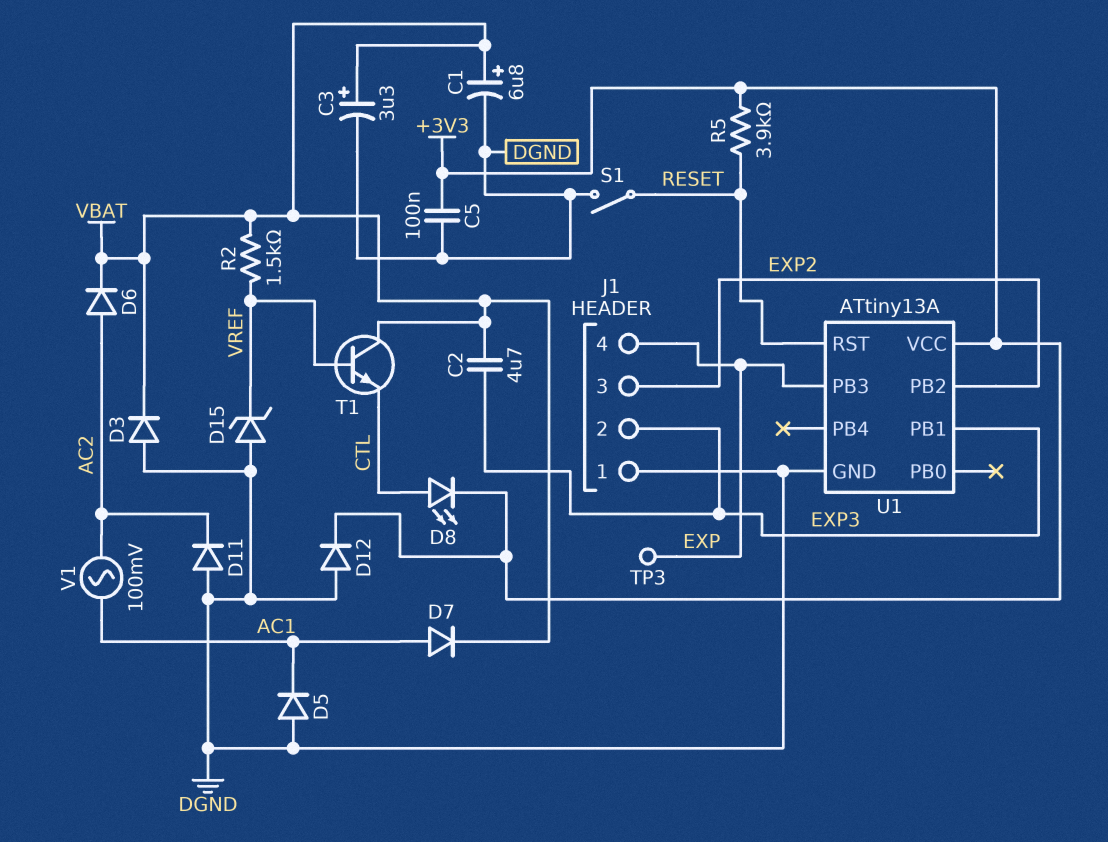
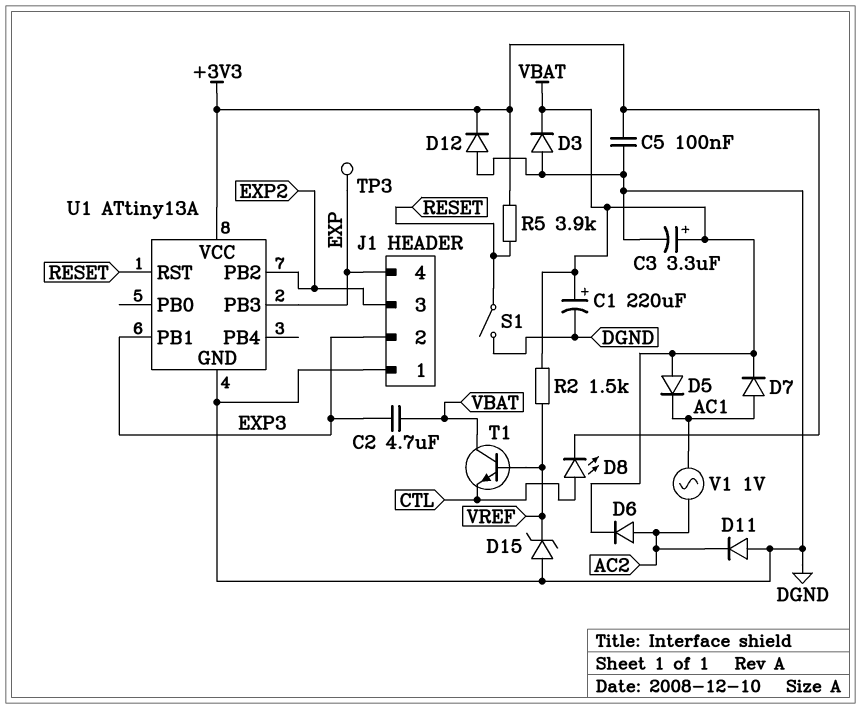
C1: 6.8uF (plus VBAT, minus DGND) -> 220uF (plus VBAT, minus DGND)
D5: diode (A DGND, K AC1) -> diode (A VBAT, K AC1)
V1: AC 100mV (AC1, AC2) -> AC 1V (AC1, AC2)

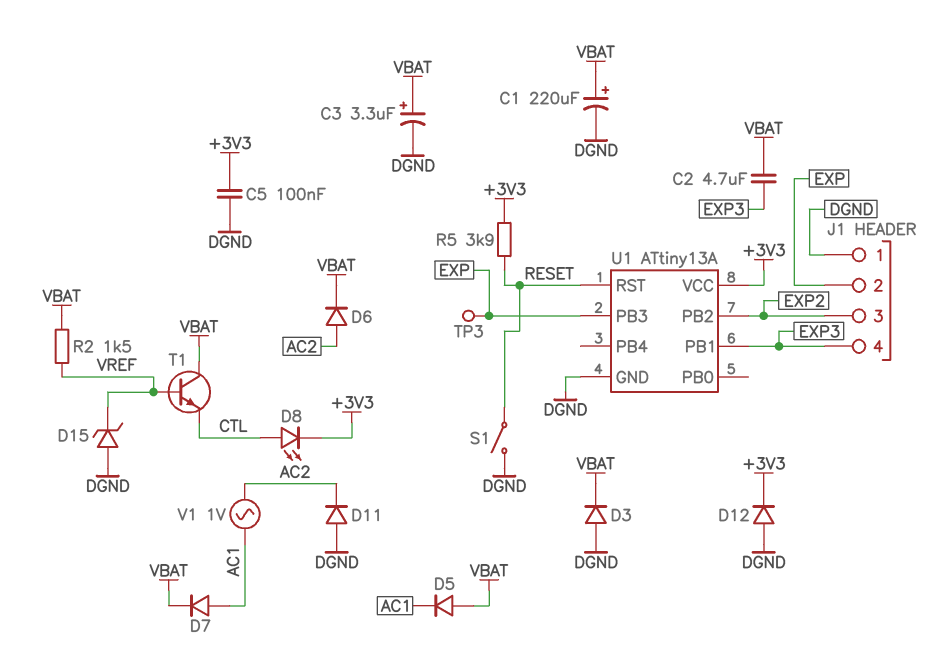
J1 pin 2: EXP3 -> EXP
J1 pin 4: EXP -> EXP3

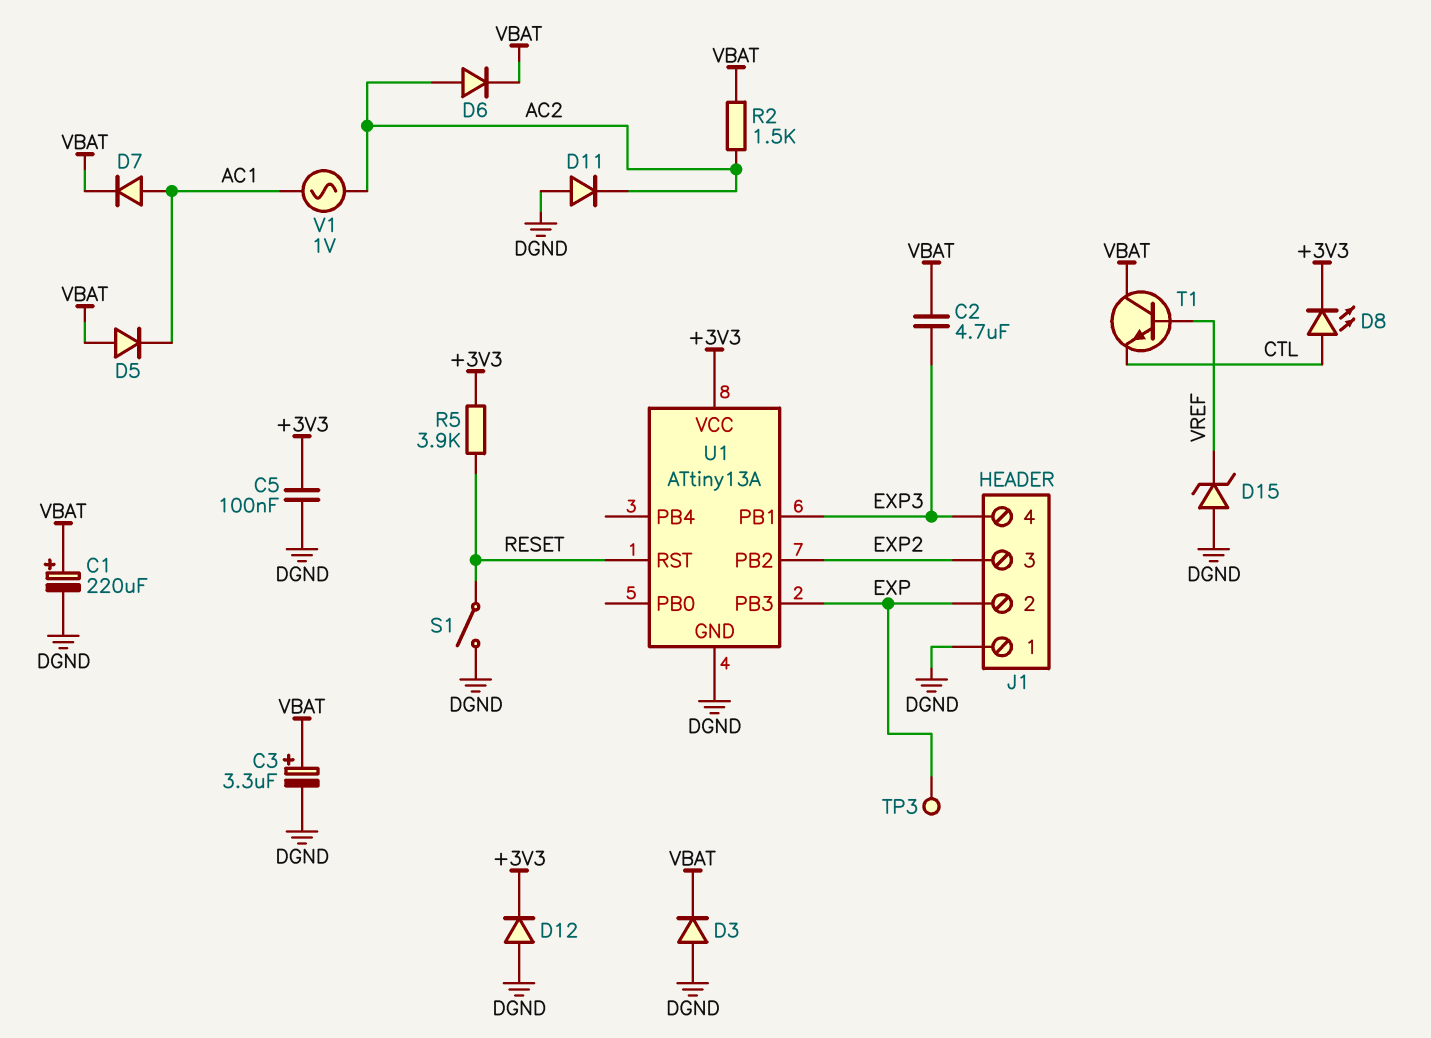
R2: 1.5k (VBAT, VREF) -> 1.5k (AC2, VBAT)

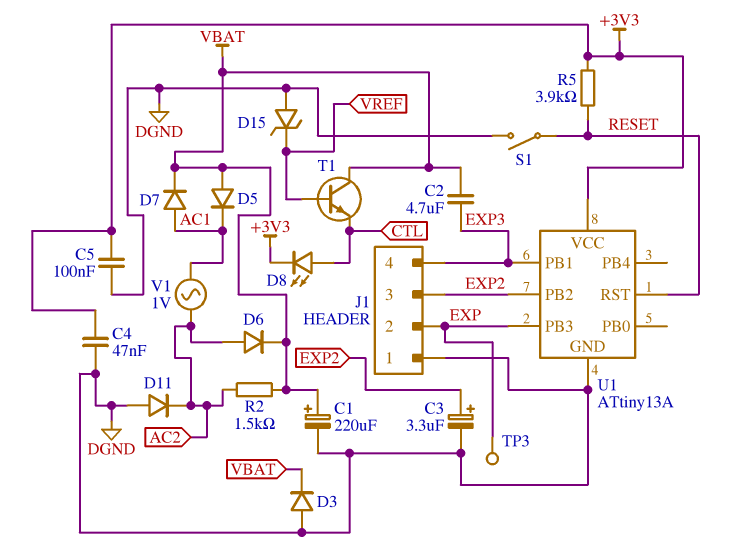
C3: 3.3uF (plus VBAT, minus DGND) -> 3.3uF (plus EXP2, minus DGND)
C4: none -> 47nF (+3V3, DGND)
D12: diode (A DGND, K +3V3) -> none

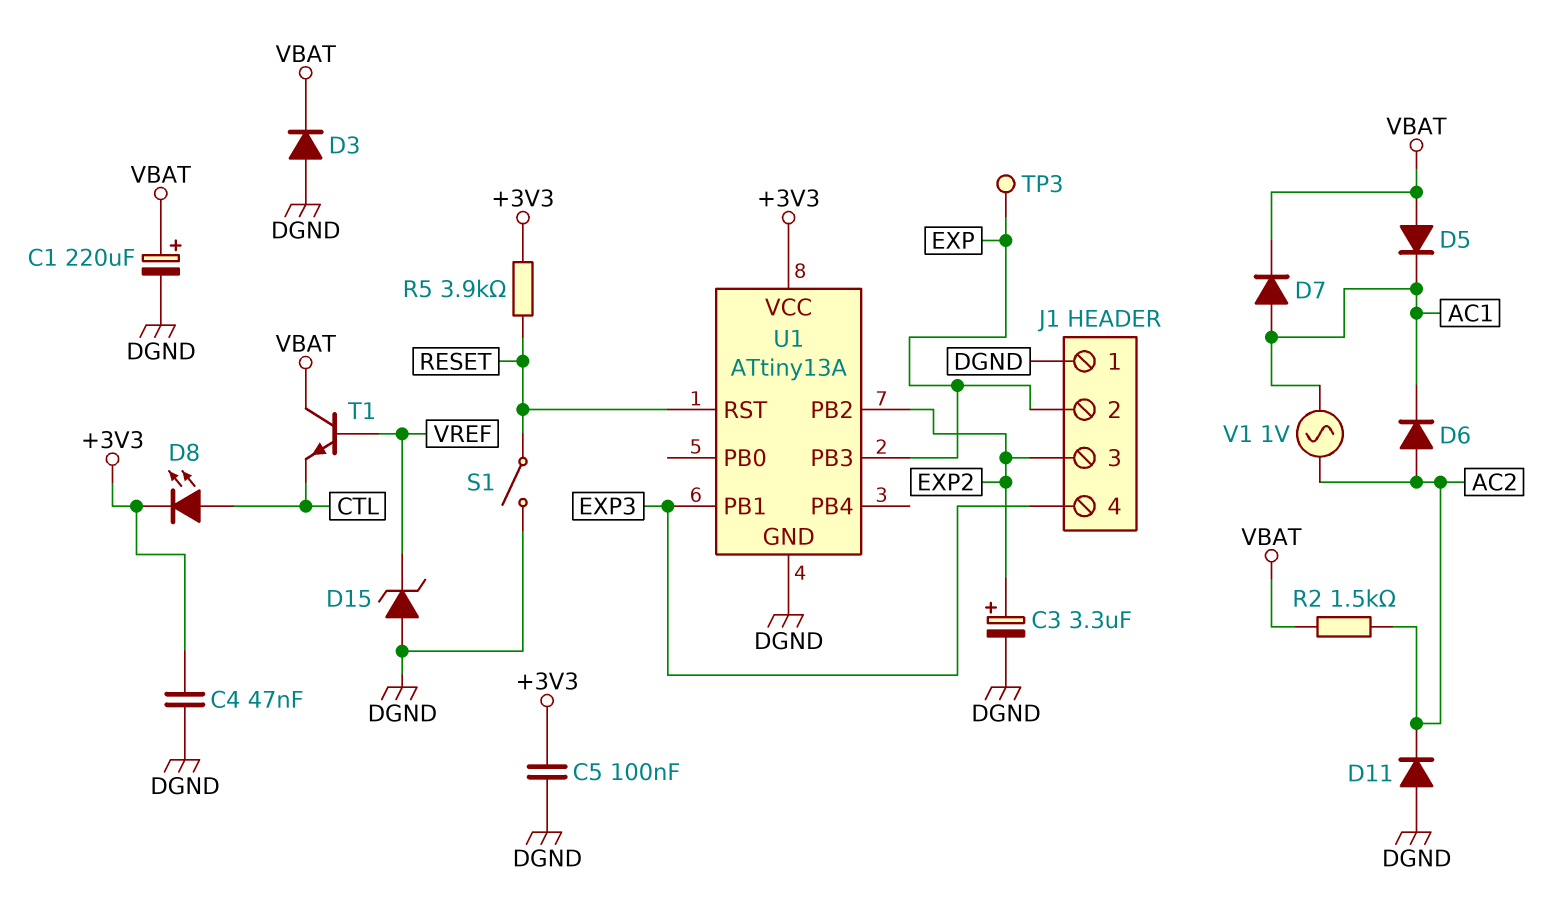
C2: 4.7uF (EXP3, VBAT) -> none
D6: diode (A AC2, K VBAT) -> diode (A AC2, K AC1)

